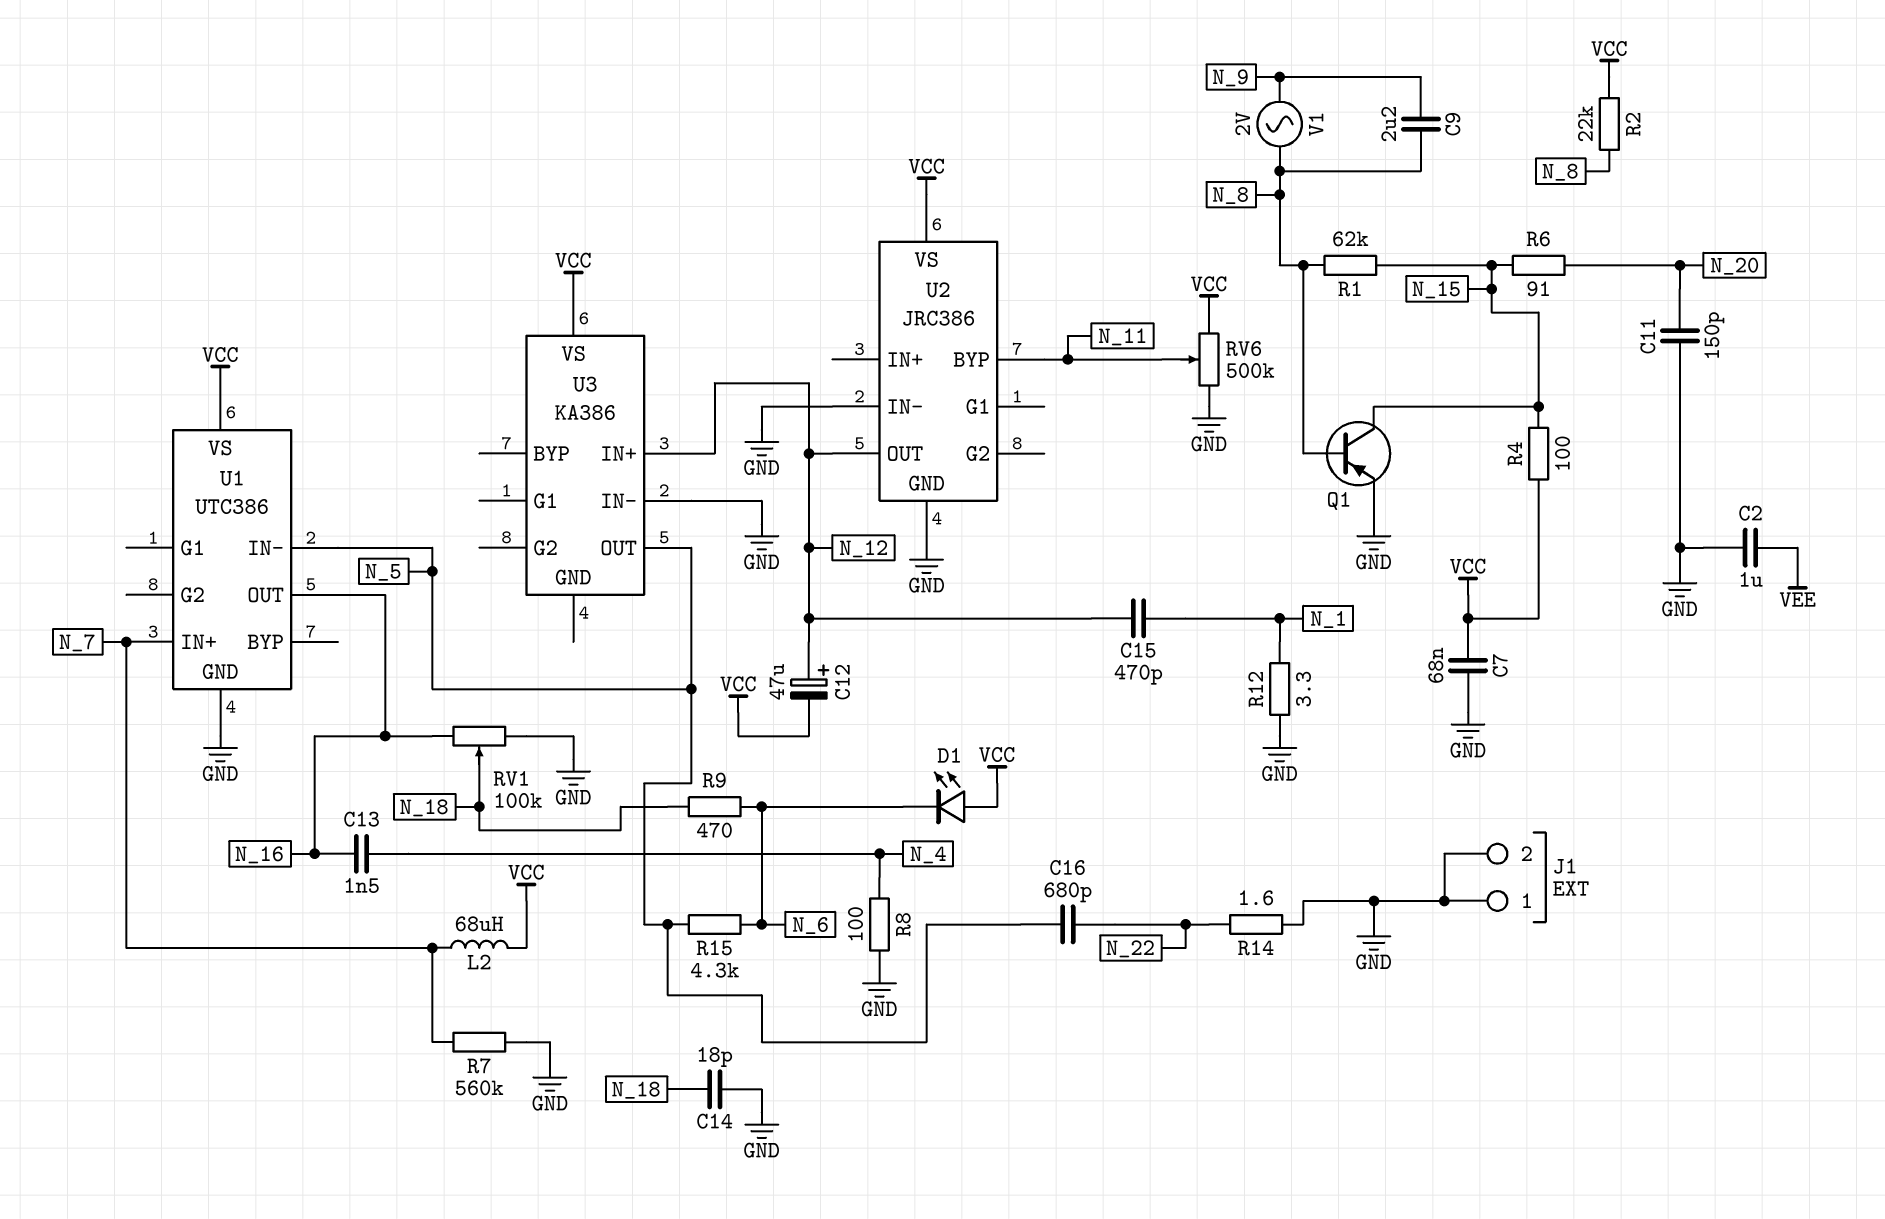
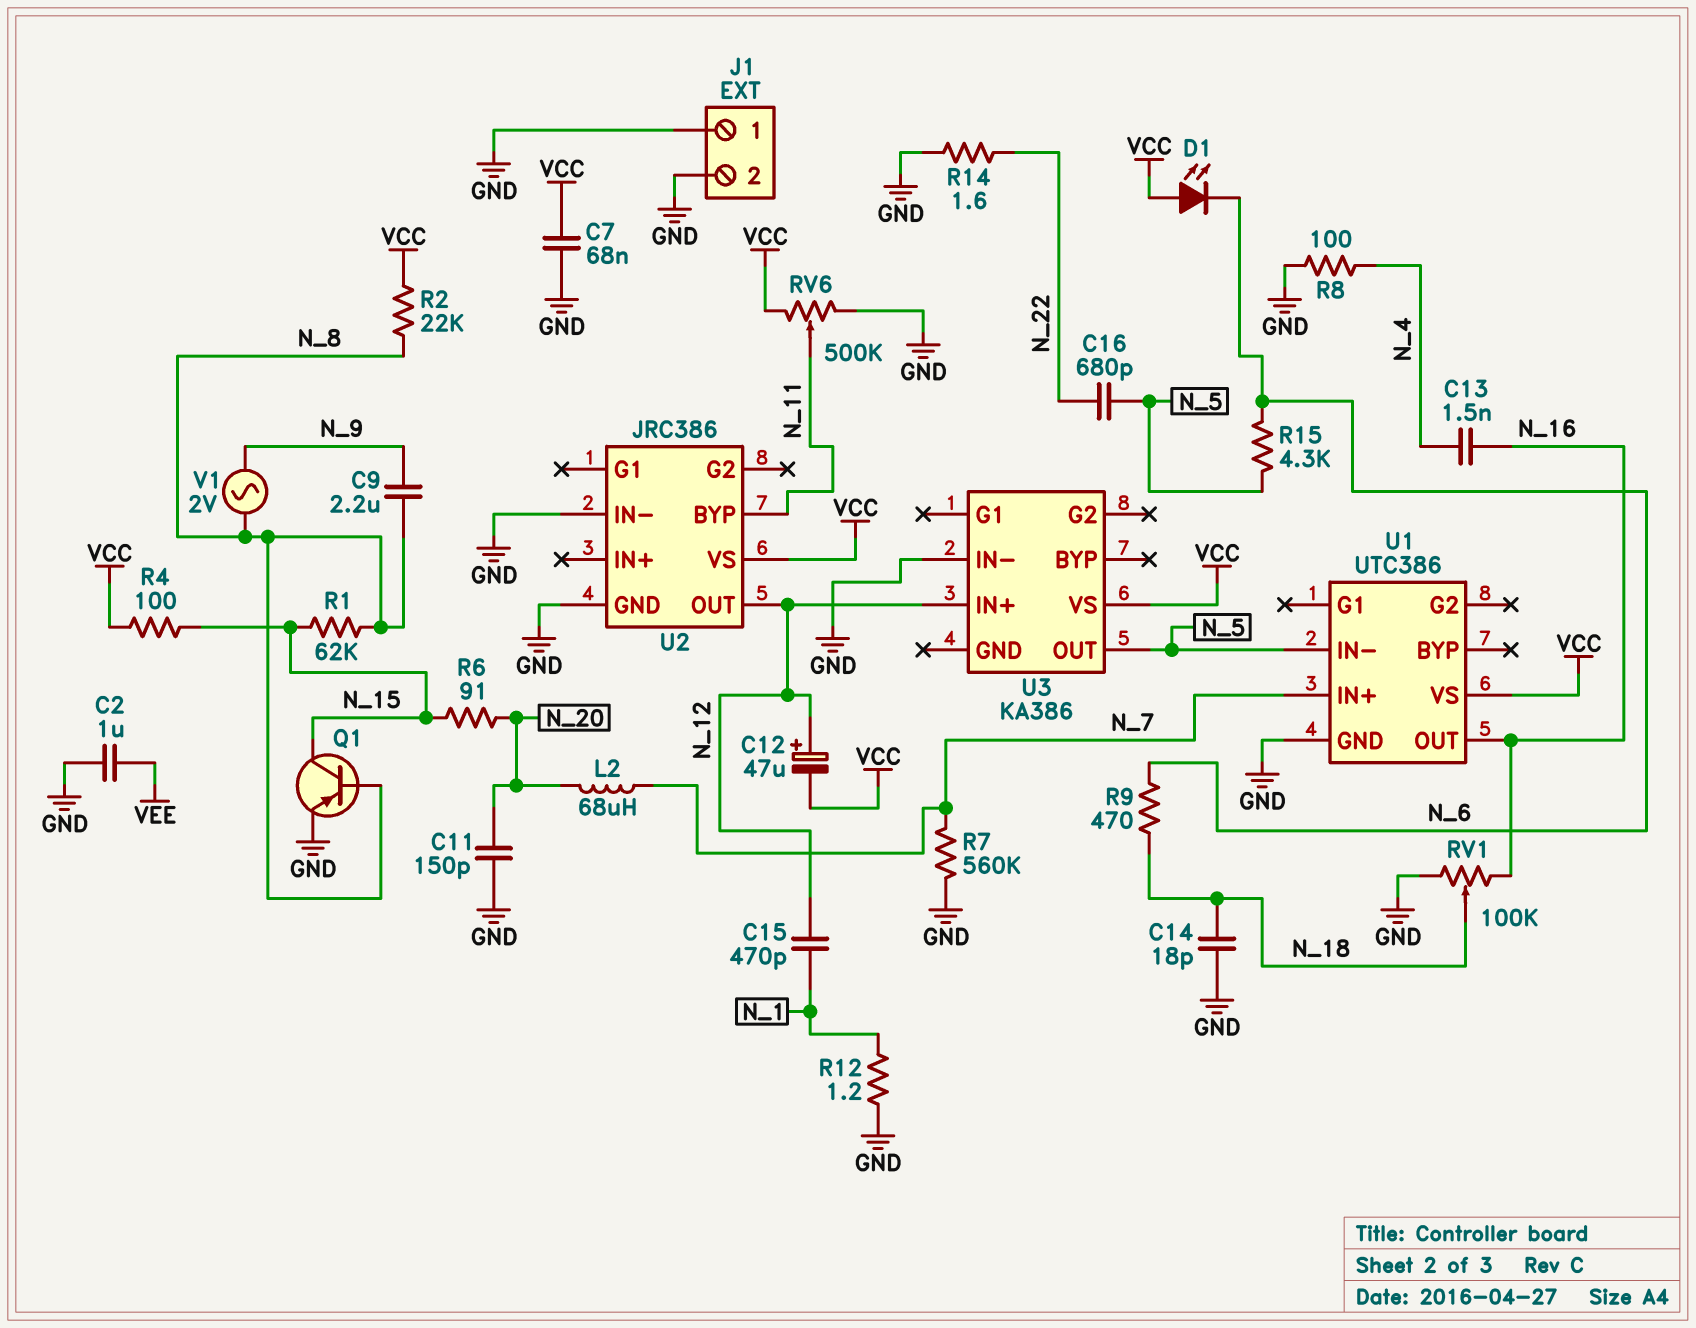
L2: 68uH (N_7, VCC) -> 68uH (N_7, N_20)
R12: 3.3 (GND, N_1) -> 1.2 (GND, N_1)

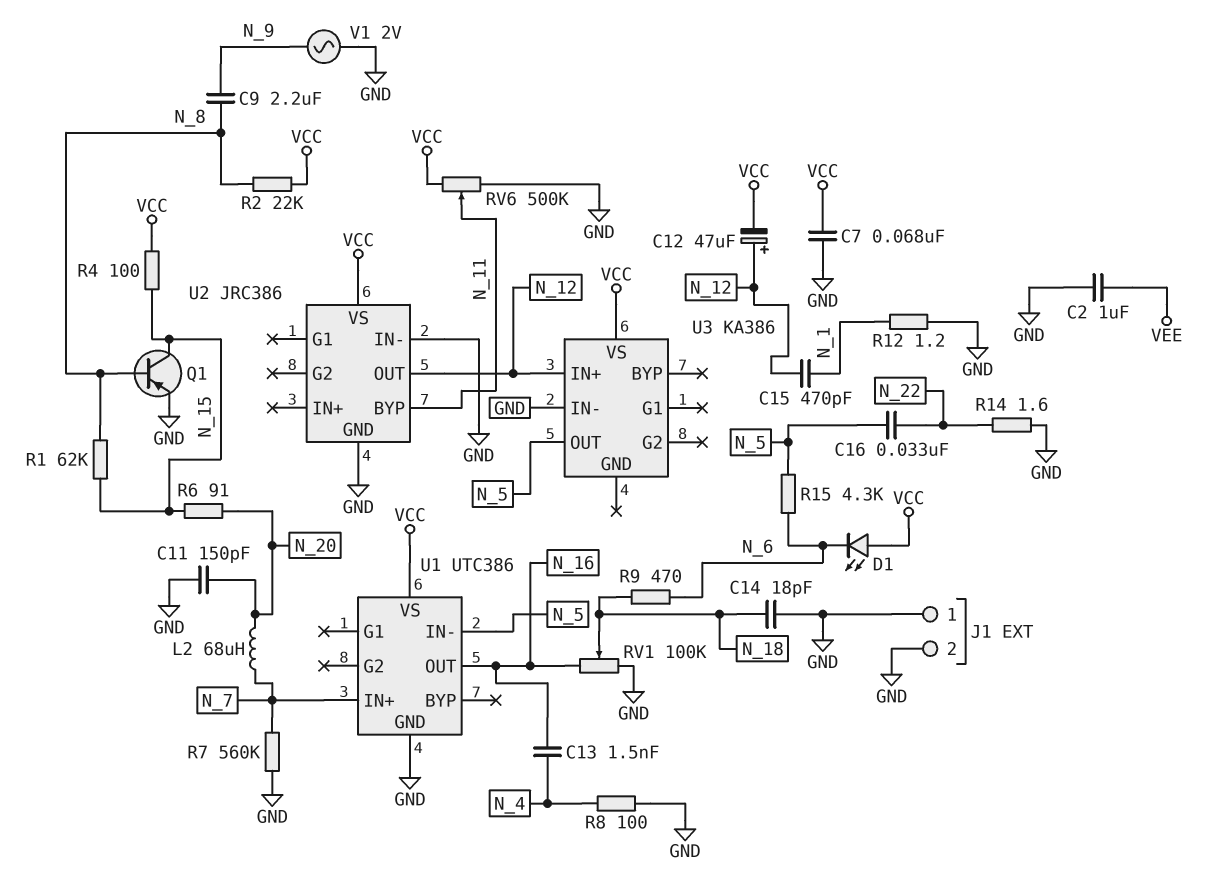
C16: 680pF (N_5, N_22) -> 33nF (N_5, N_22)
V1: AC 2V (N_8, N_9) -> AC 2V (GND, N_9)

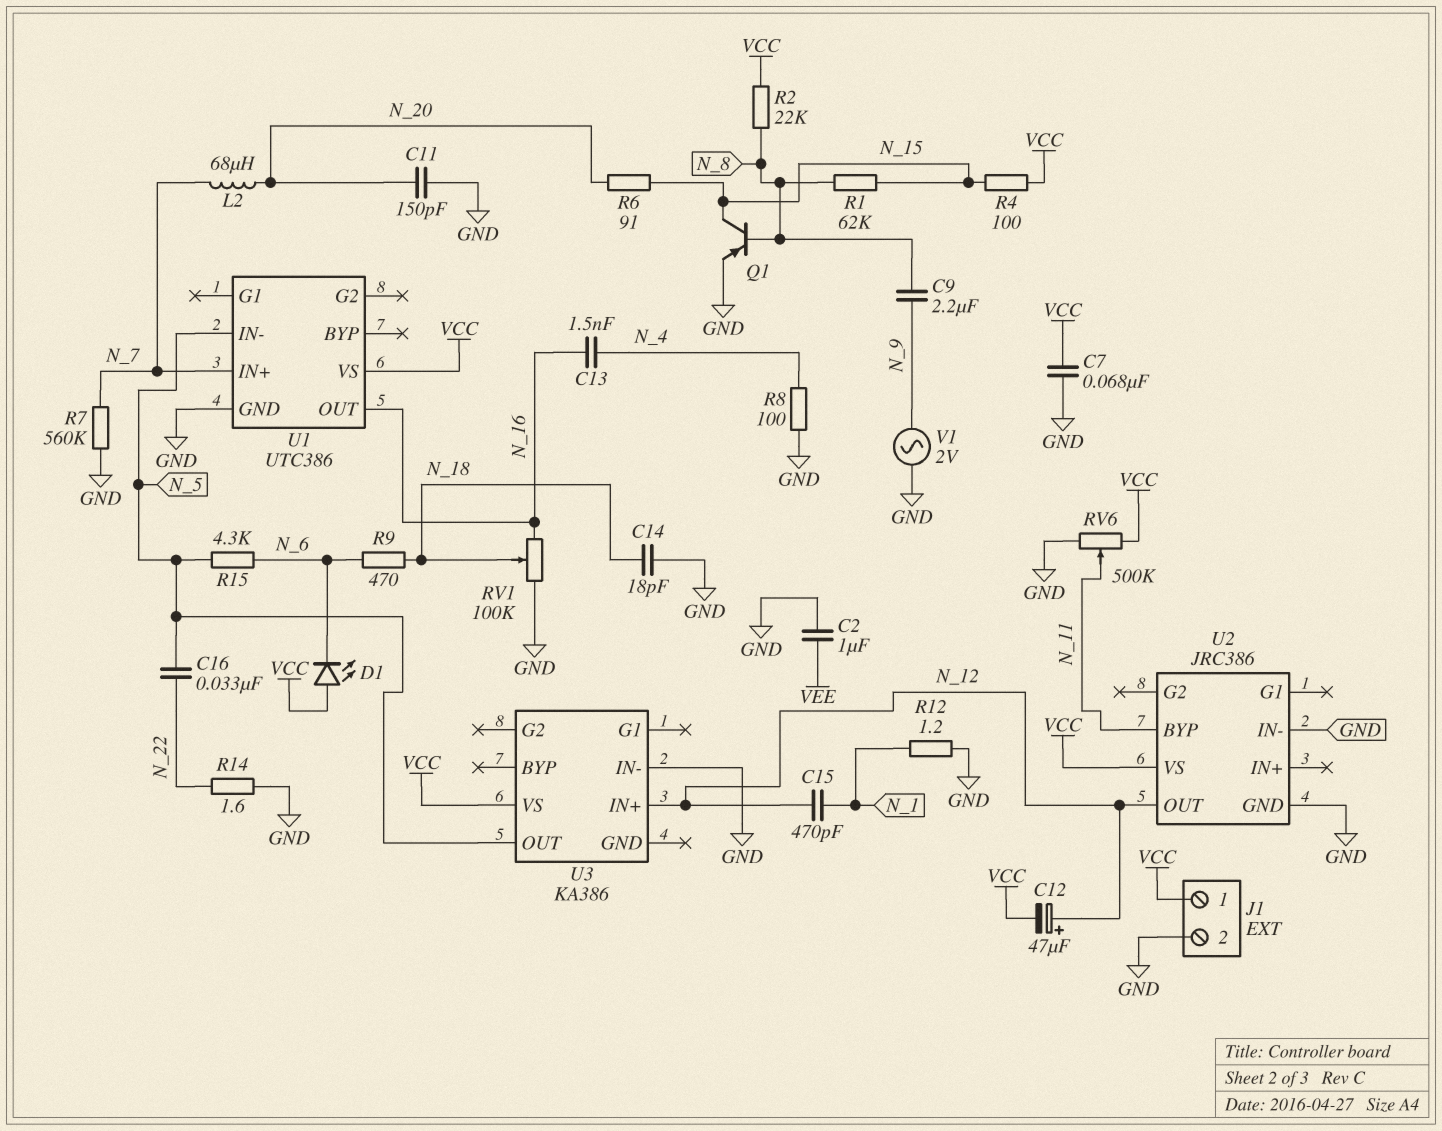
J1 pin 1: GND -> VCC

